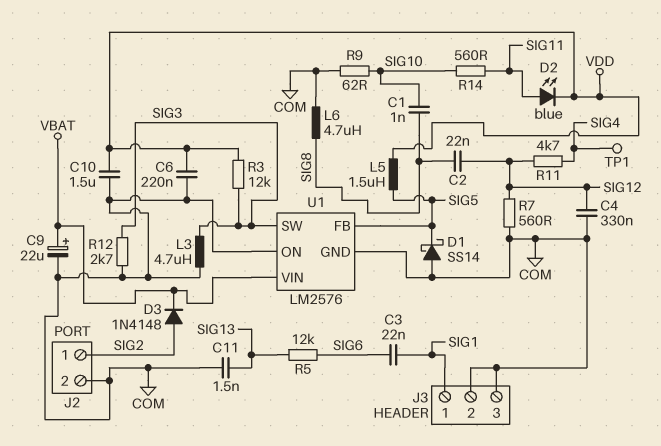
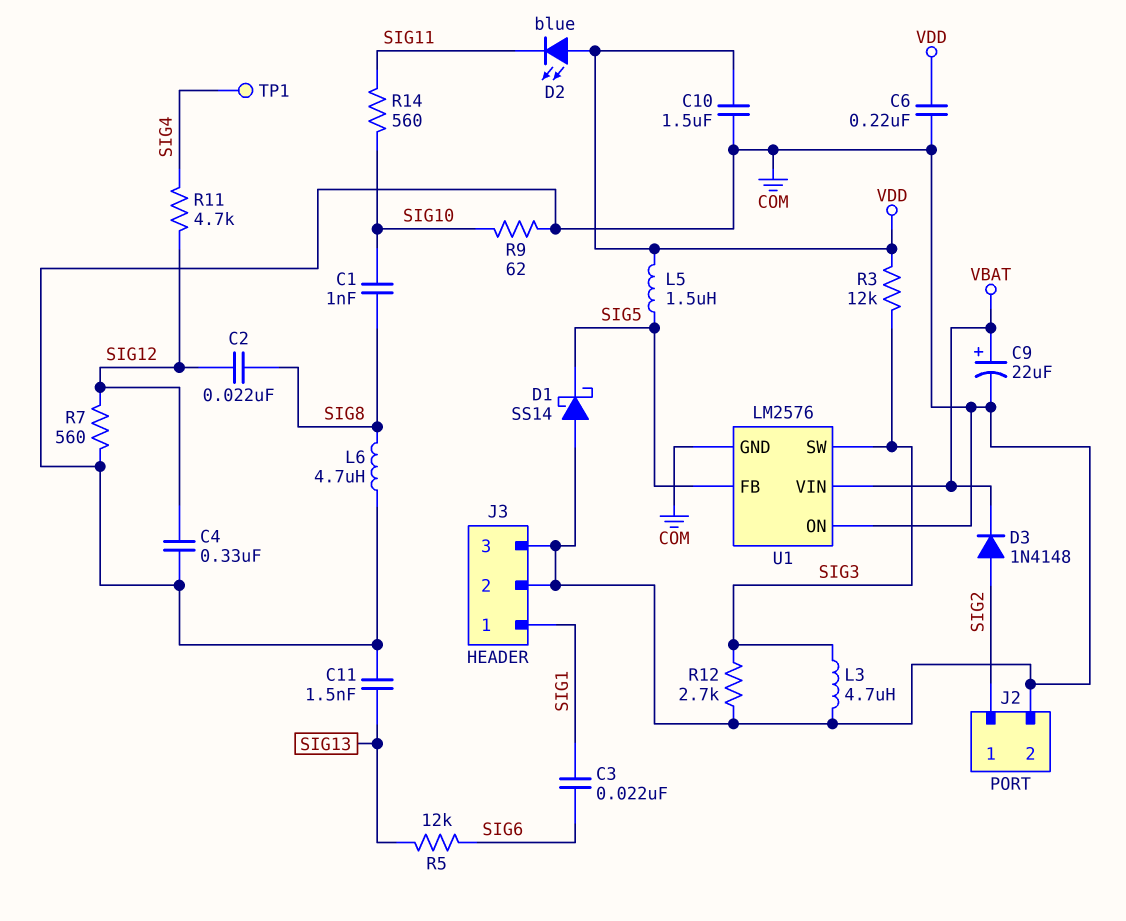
D2: LED blue (A SIG11, K VDD) -> LED blue (A VDD, K SIG11)

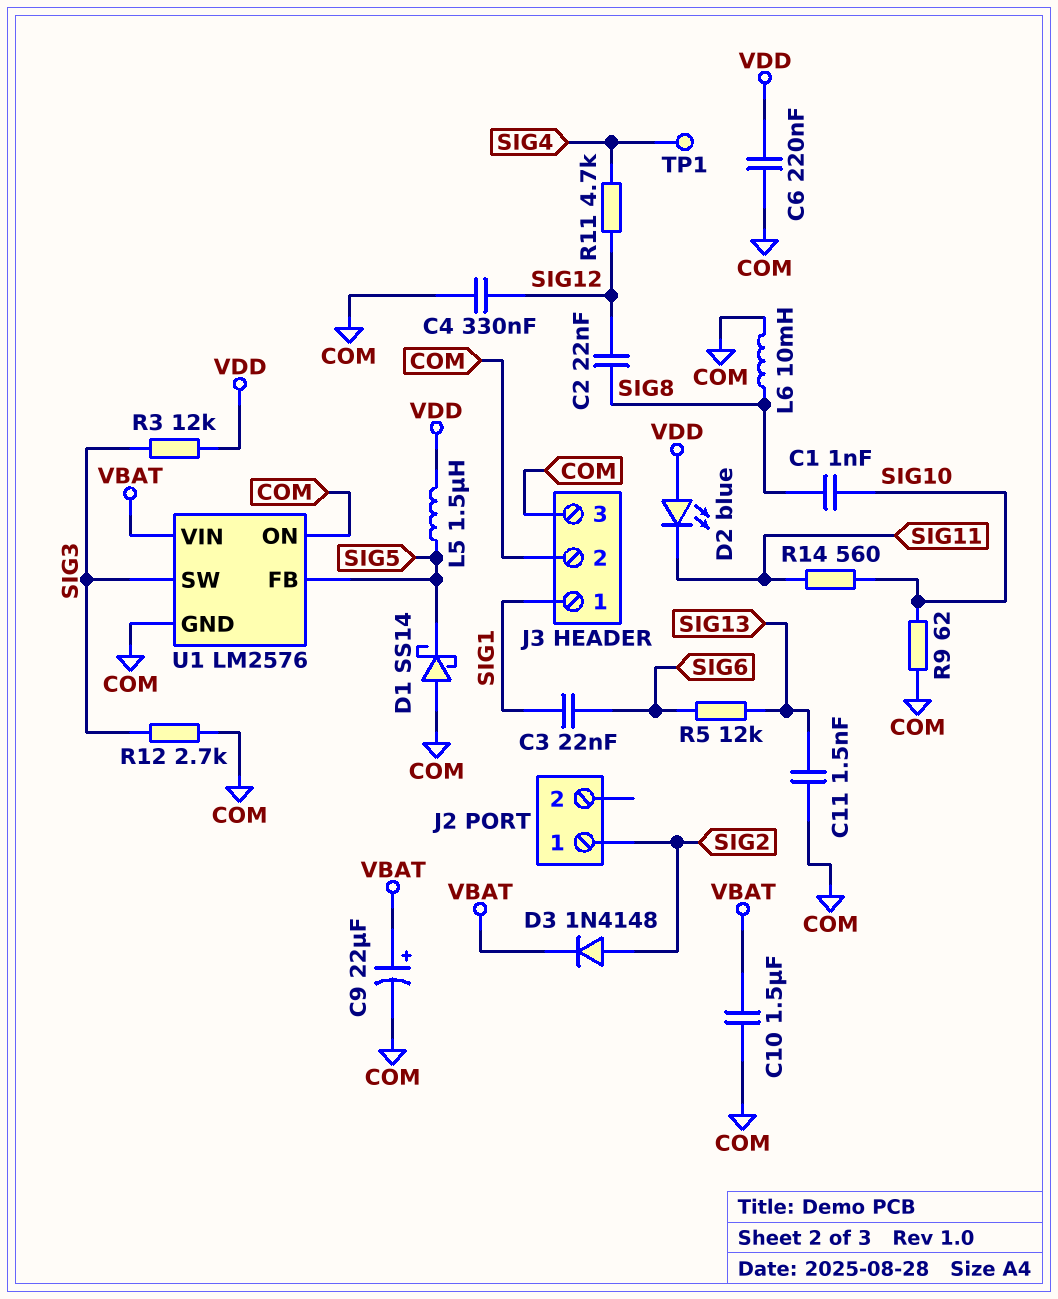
C10: 1.5uF (COM, VDD) -> 1.5uF (COM, VBAT)
J2 pin 2: COM -> none
L3: 4.7uH (COM, SIG3) -> none
L6: 4.7uH (COM, SIG8) -> 10mH (COM, SIG8)
R7: 560 (COM, SIG12) -> none

